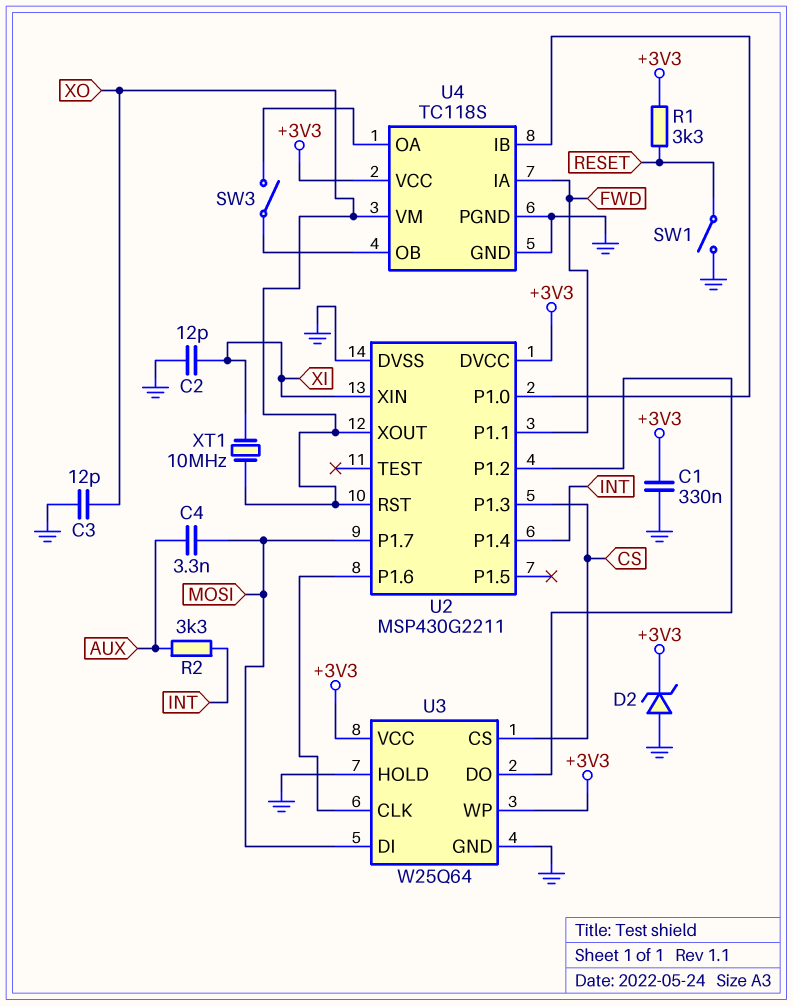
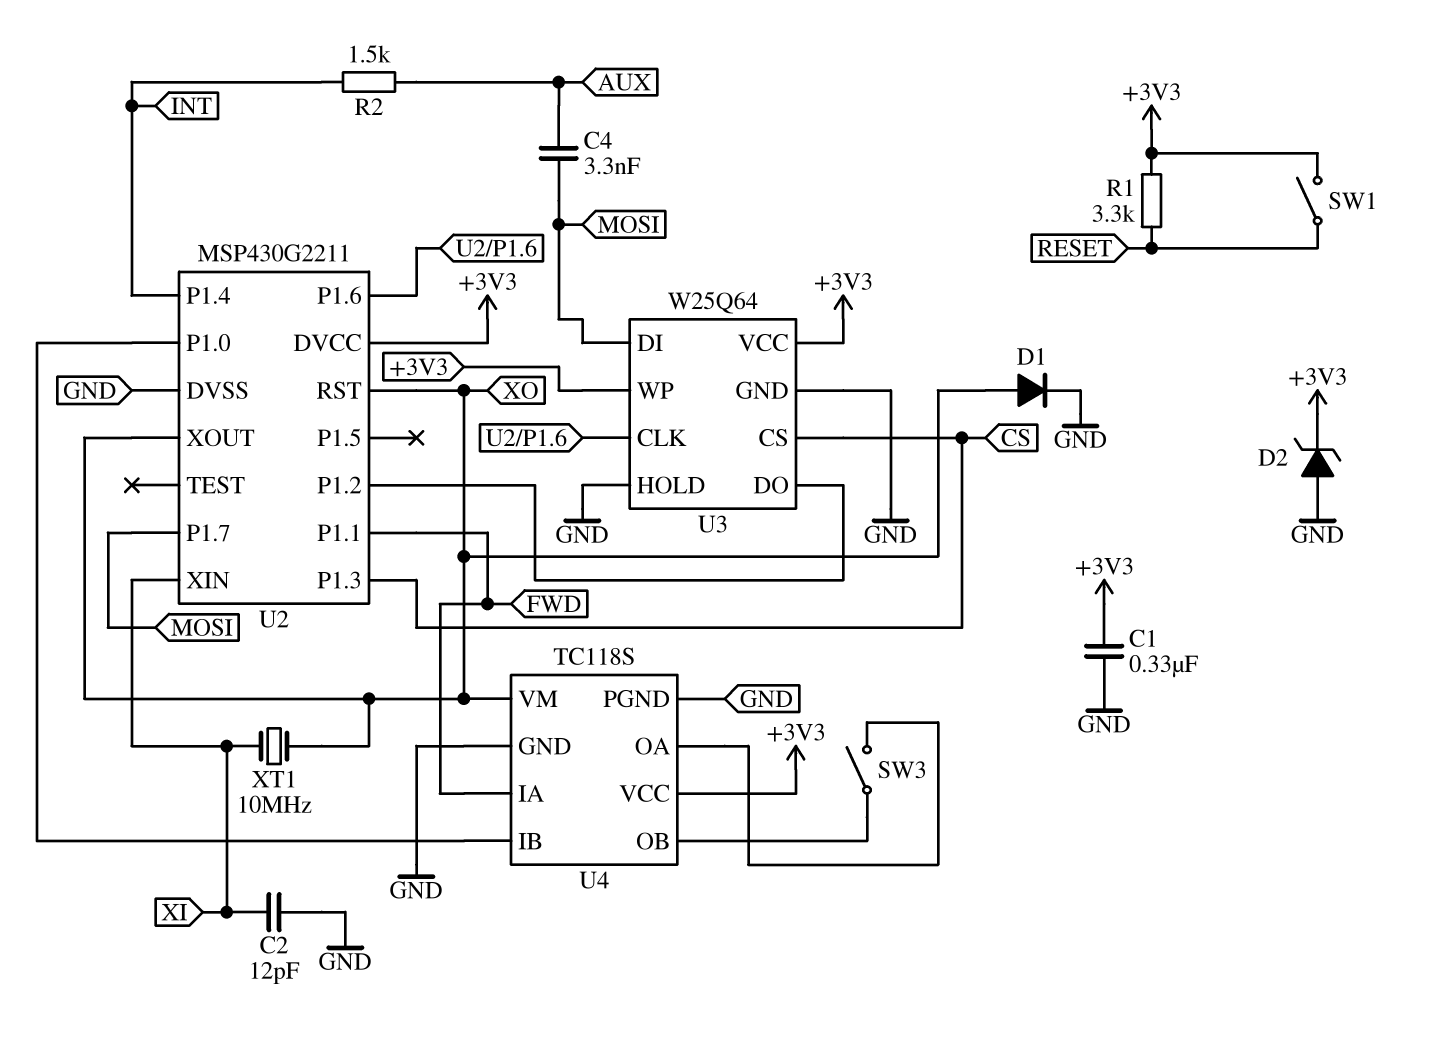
C3: 12pF (GND, XO) -> none
D1: none -> diode (A XO, K GND)
R2: 3.3k (AUX, INT) -> 1.5k (AUX, INT)
SW1: switch (GND, RESET) -> switch (+3V3, RESET)

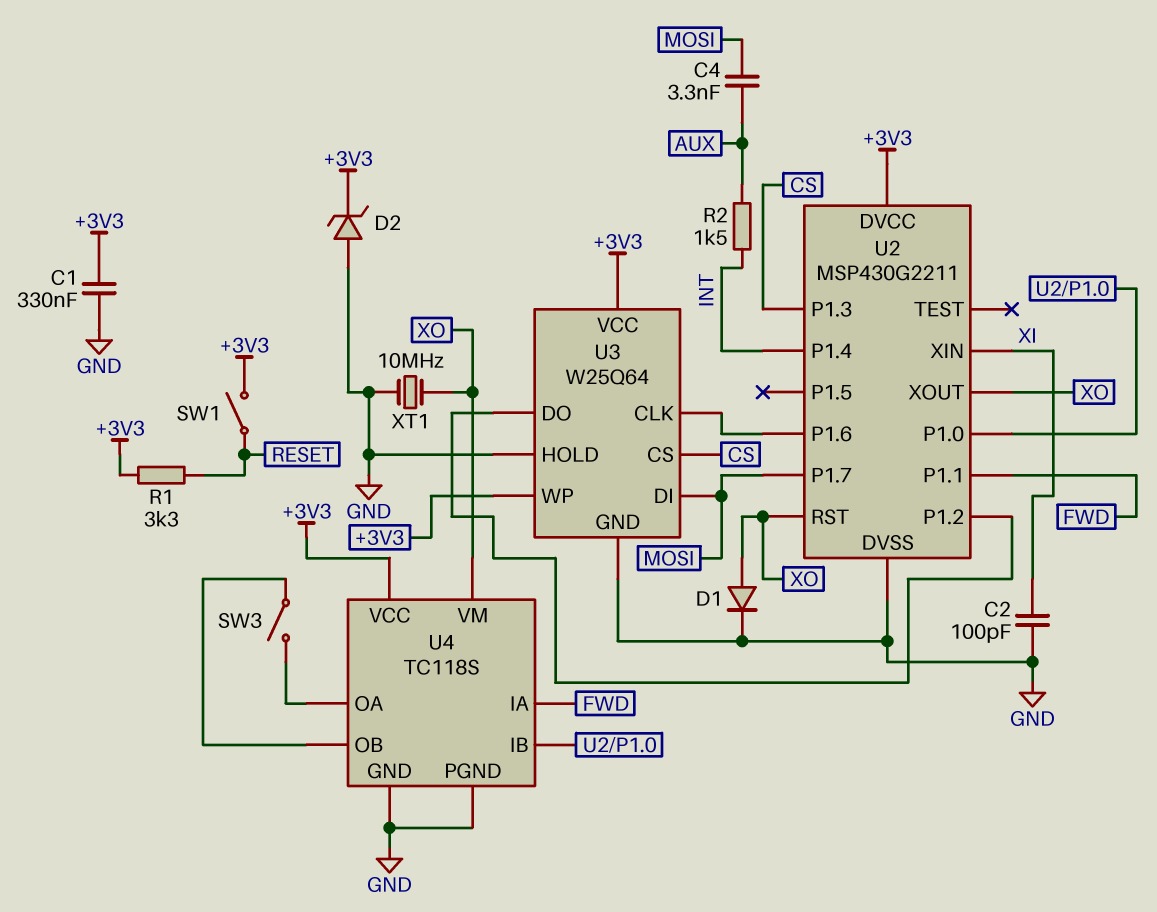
C2: 12pF (GND, XI) -> 100pF (GND, XI)
XT1: 10MHz (XI, XO) -> 10MHz (GND, XO)

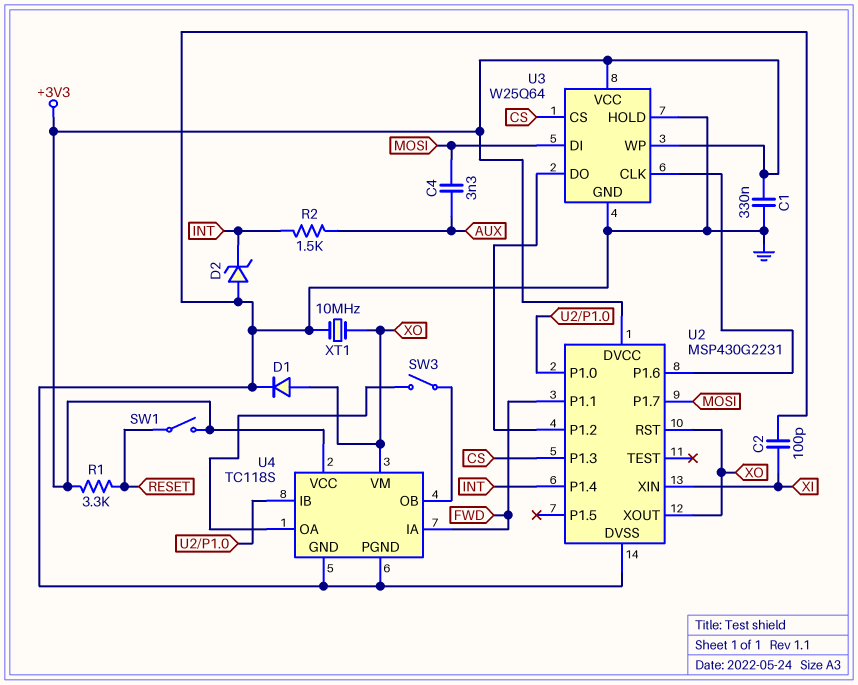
D2: zener (A GND, K +3V3) -> zener (A GND, K INT)
U2: MSP430G2211 -> MSP430G2231

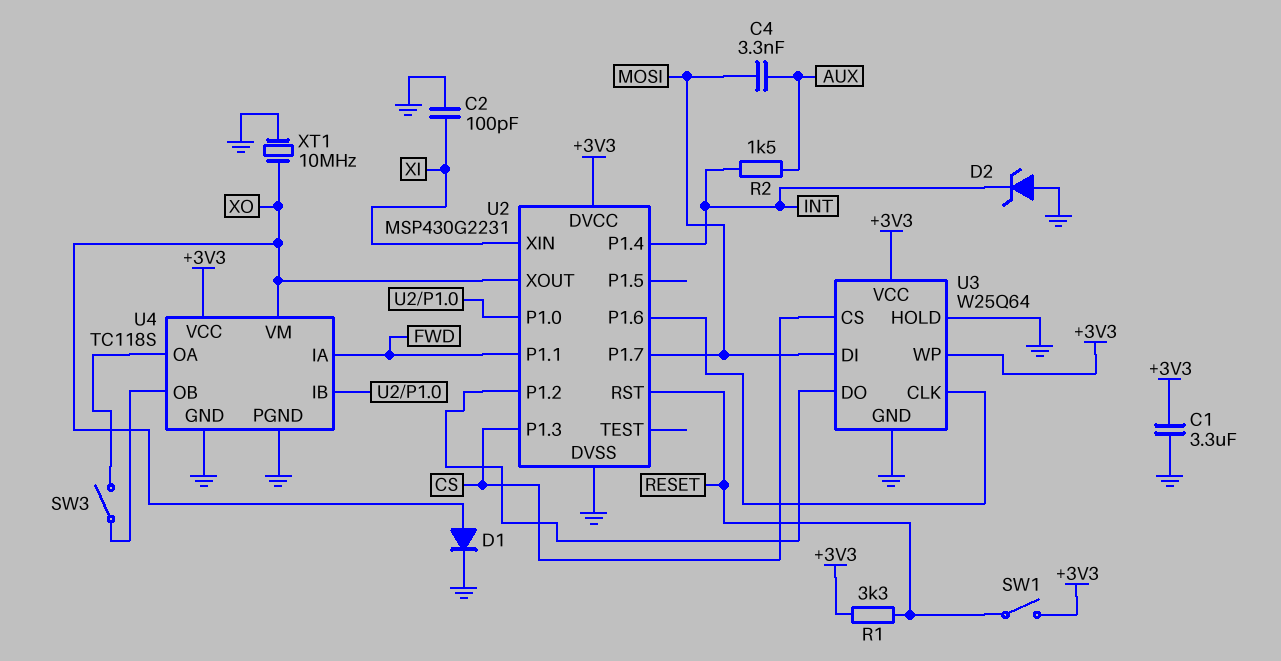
C1: 330nF (+3V3, GND) -> 3.3uF (+3V3, GND)
U2 pin RST: XO -> RESET

